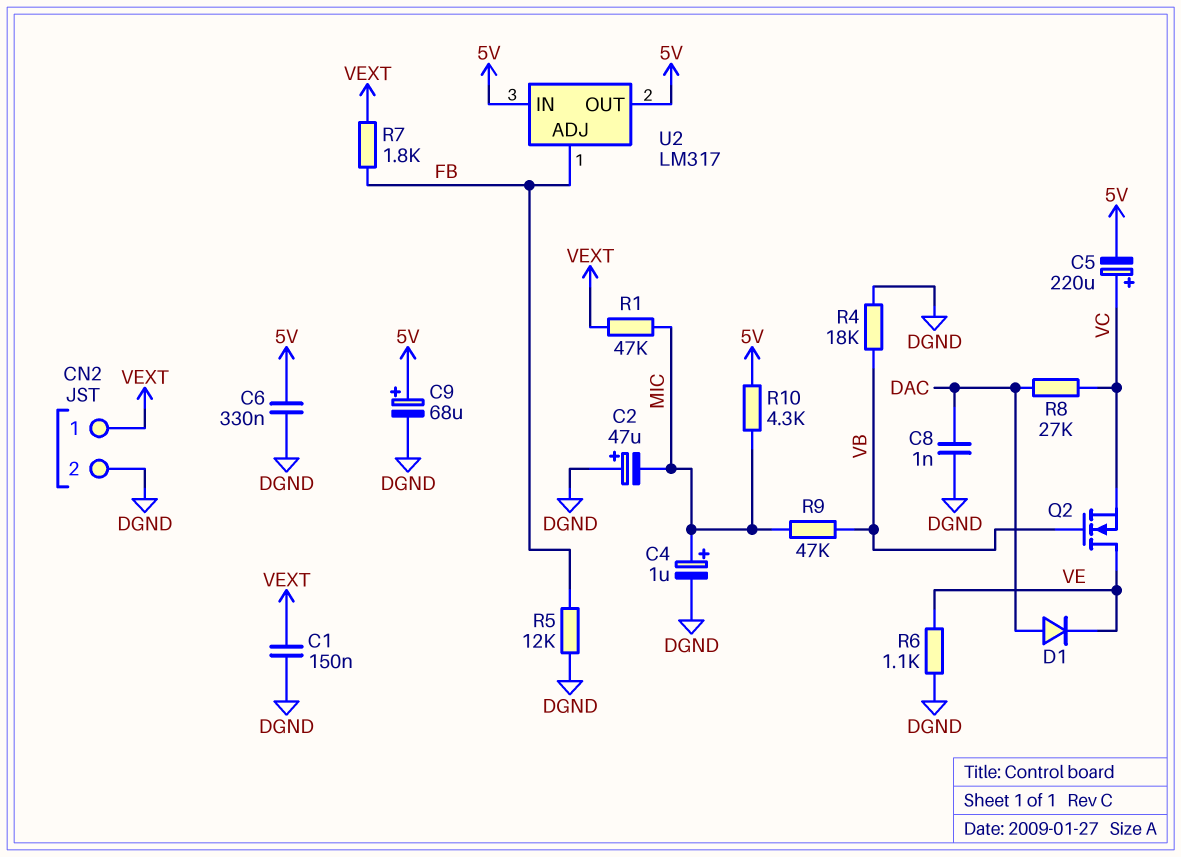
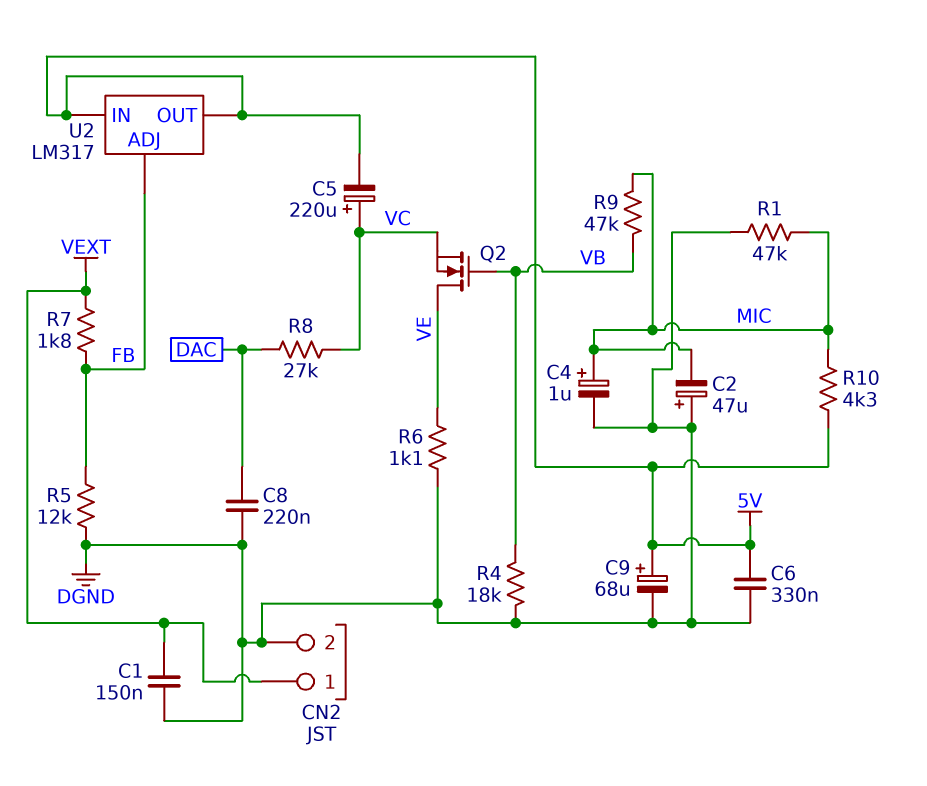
C8: 1nF (DAC, DGND) -> 220nF (DAC, DGND)
D1: diode (A DAC, K VE) -> none
R1: 47k (MIC, VEXT) -> 47k (DGND, MIC)

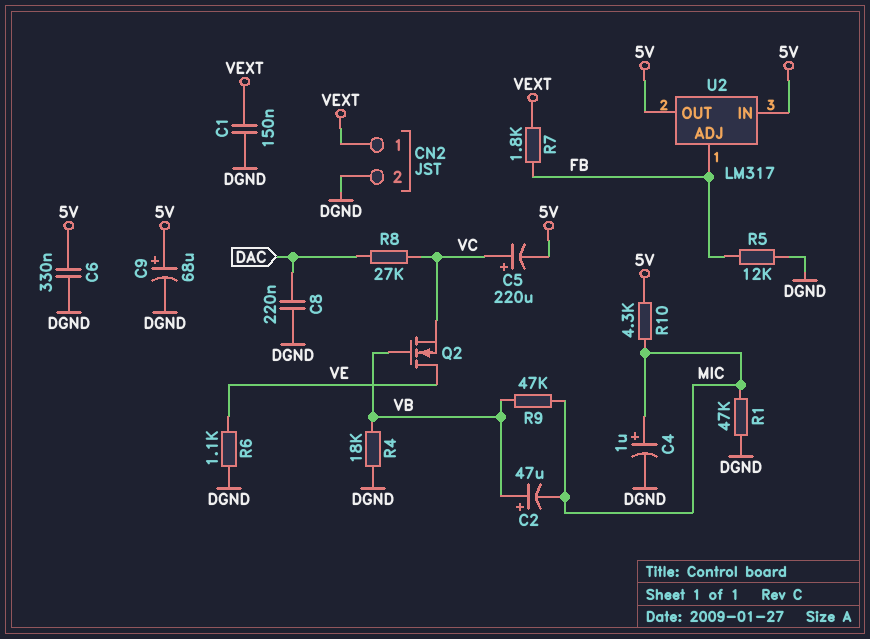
C2: 47uF (plus DGND, minus MIC) -> 47uF (plus VB, minus MIC)

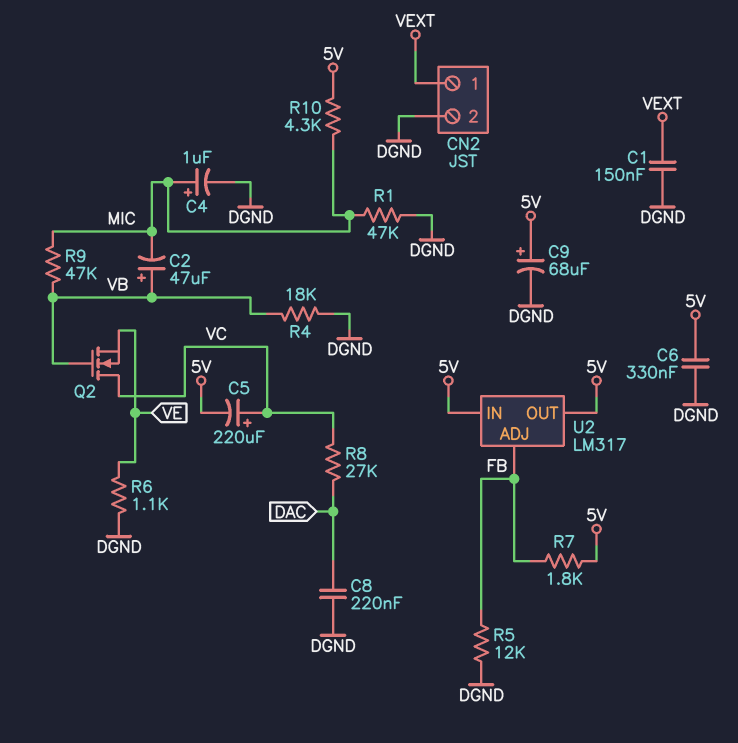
Q2: NMOS (G VB, D VE, S VC) -> NMOS (G VB, D VC, S VE)
R7: 1.8k (FB, VEXT) -> 1.8k (5V, FB)

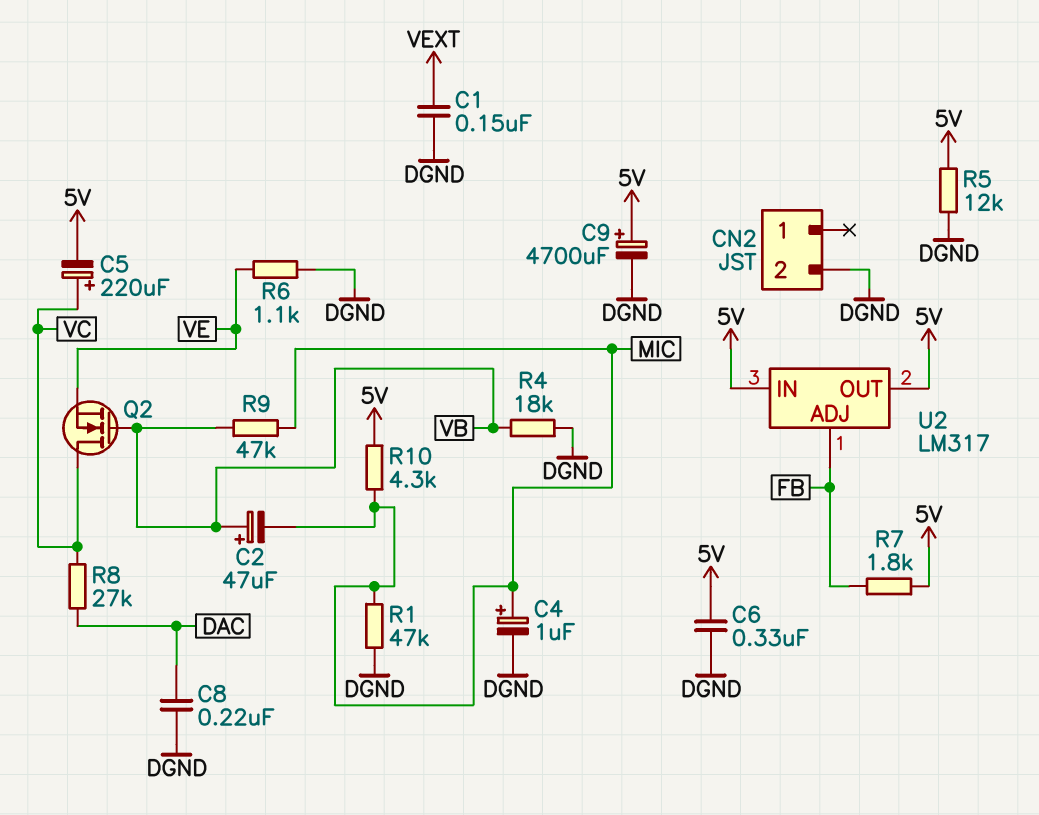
C9: 68uF (plus 5V, minus DGND) -> 4700uF (plus 5V, minus DGND)
CN2 pin 1: VEXT -> none
R5: 12k (DGND, FB) -> 12k (5V, DGND)

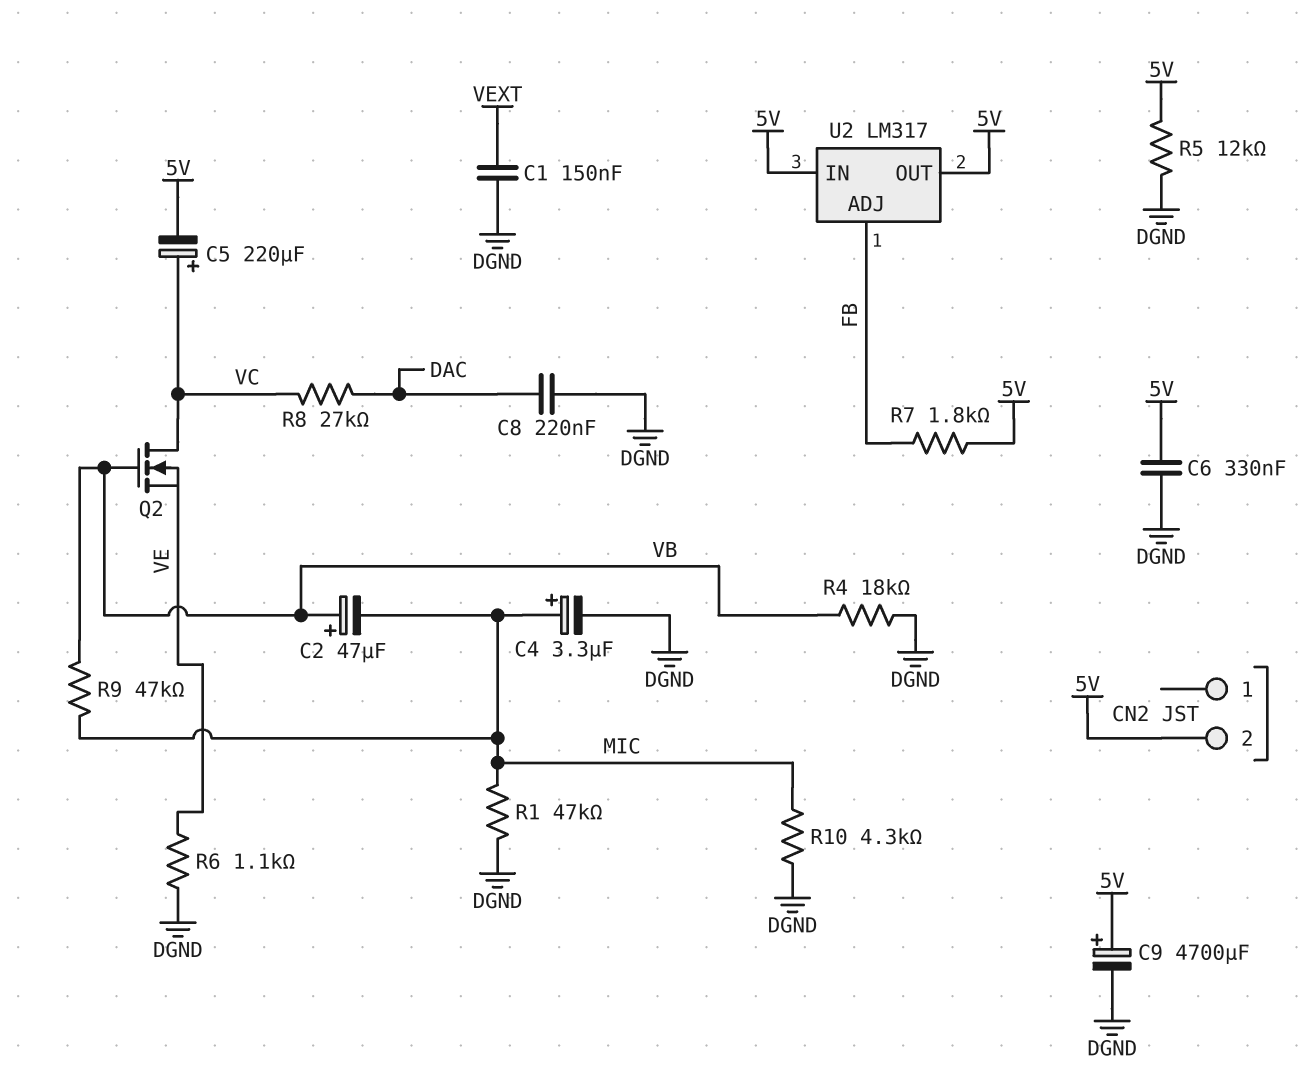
C4: 1uF (plus MIC, minus DGND) -> 3.3uF (plus MIC, minus DGND)
CN2 pin 2: DGND -> 5V
R10: 4.3k (5V, MIC) -> 4.3k (DGND, MIC)

